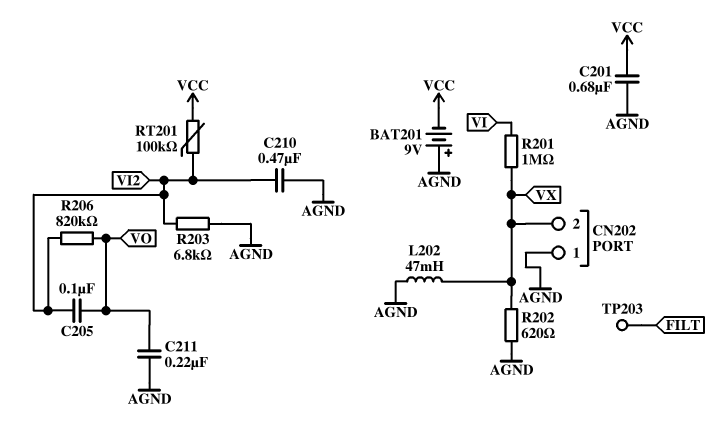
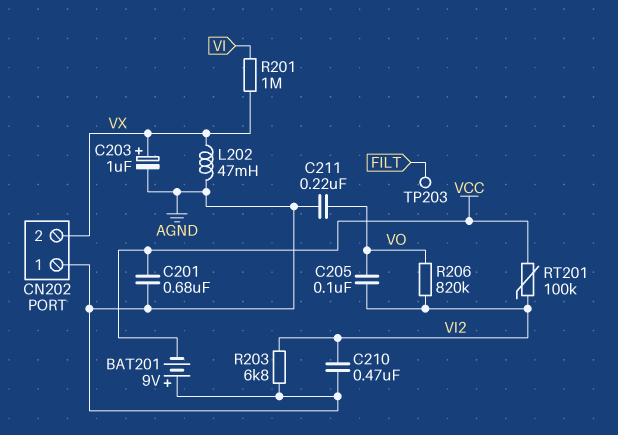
C203: none -> 1uF (plus VX, minus AGND)
R202: 620 (AGND, VX) -> none

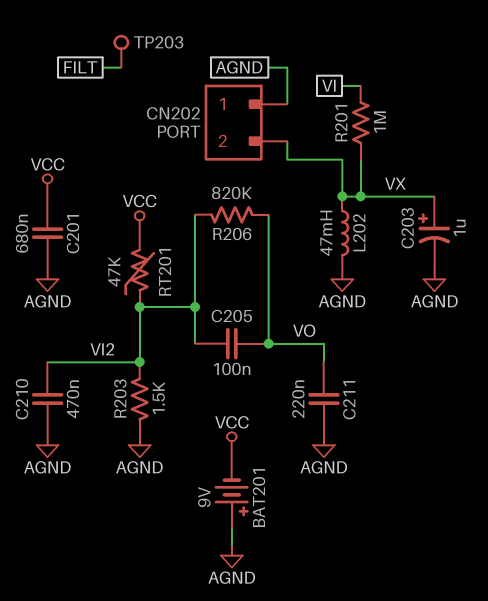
R203: 6.8k (AGND, VI2) -> 1.5k (AGND, VI2)
RT201: 100k (VCC, VI2) -> 47k (VCC, VI2)

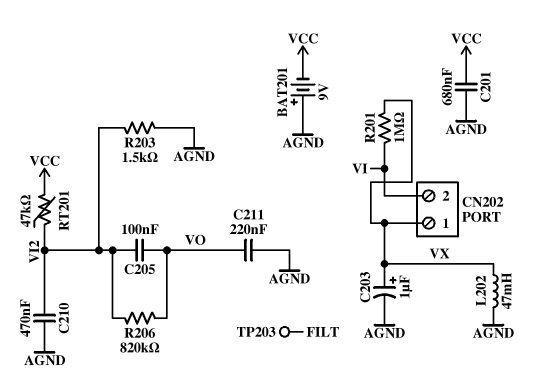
CN202 pin 1: AGND -> VX
CN202 pin 2: VX -> VI

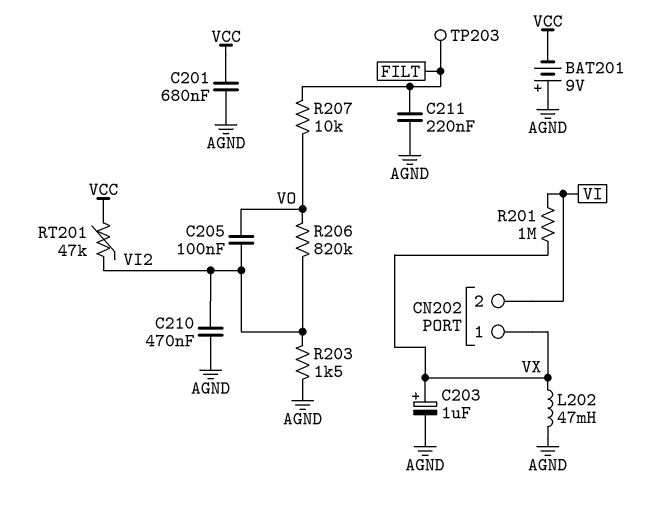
C211: 220nF (AGND, VO) -> 220nF (AGND, FILT)
R207: none -> 10k (FILT, VO)

